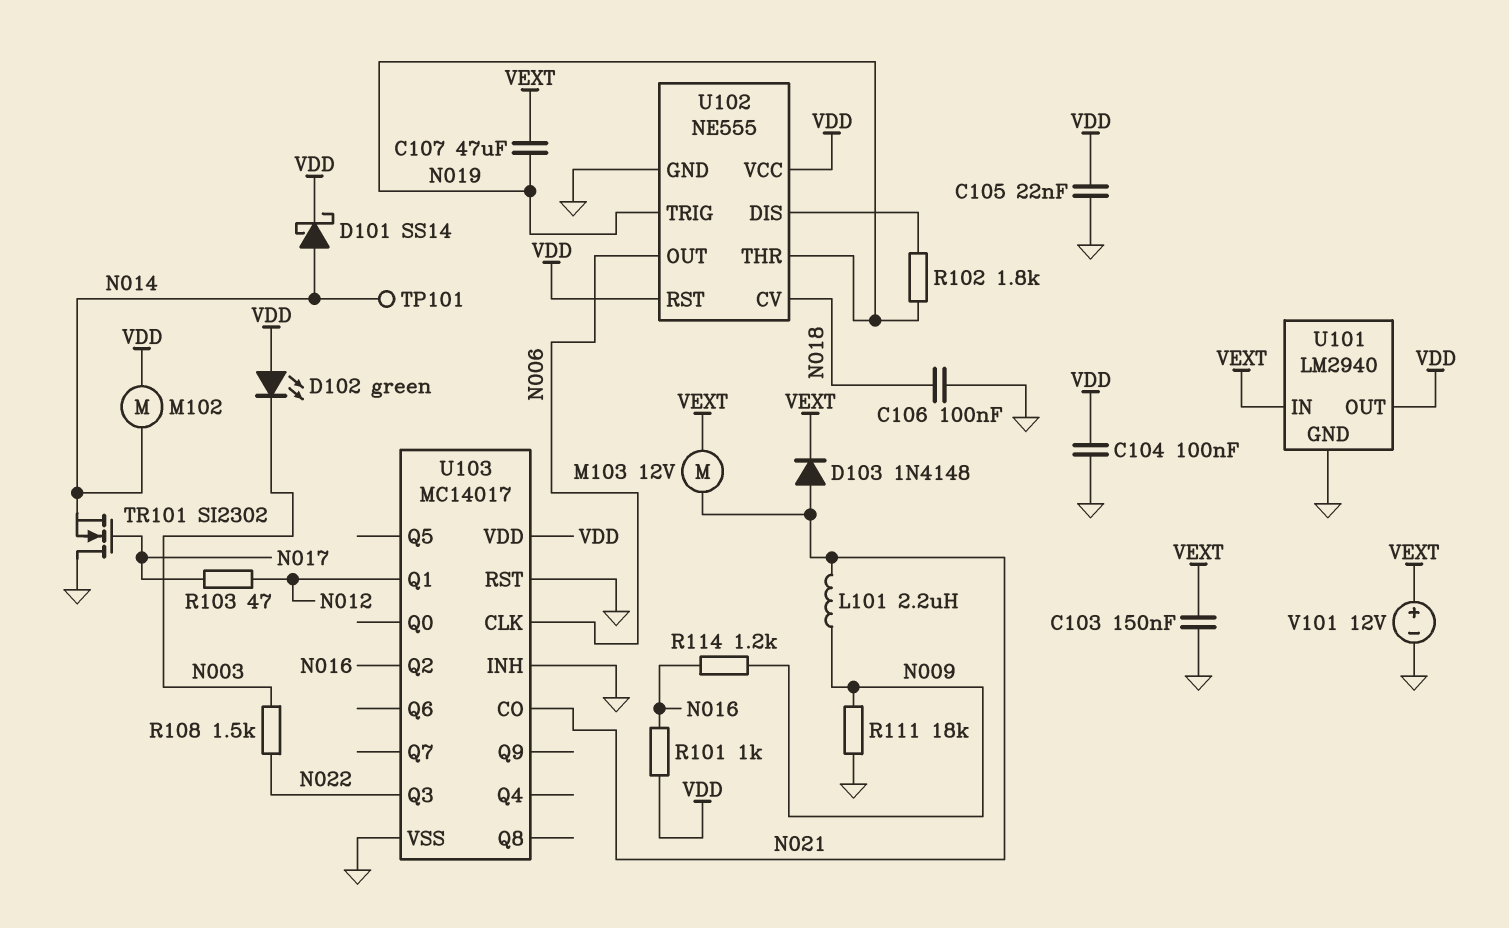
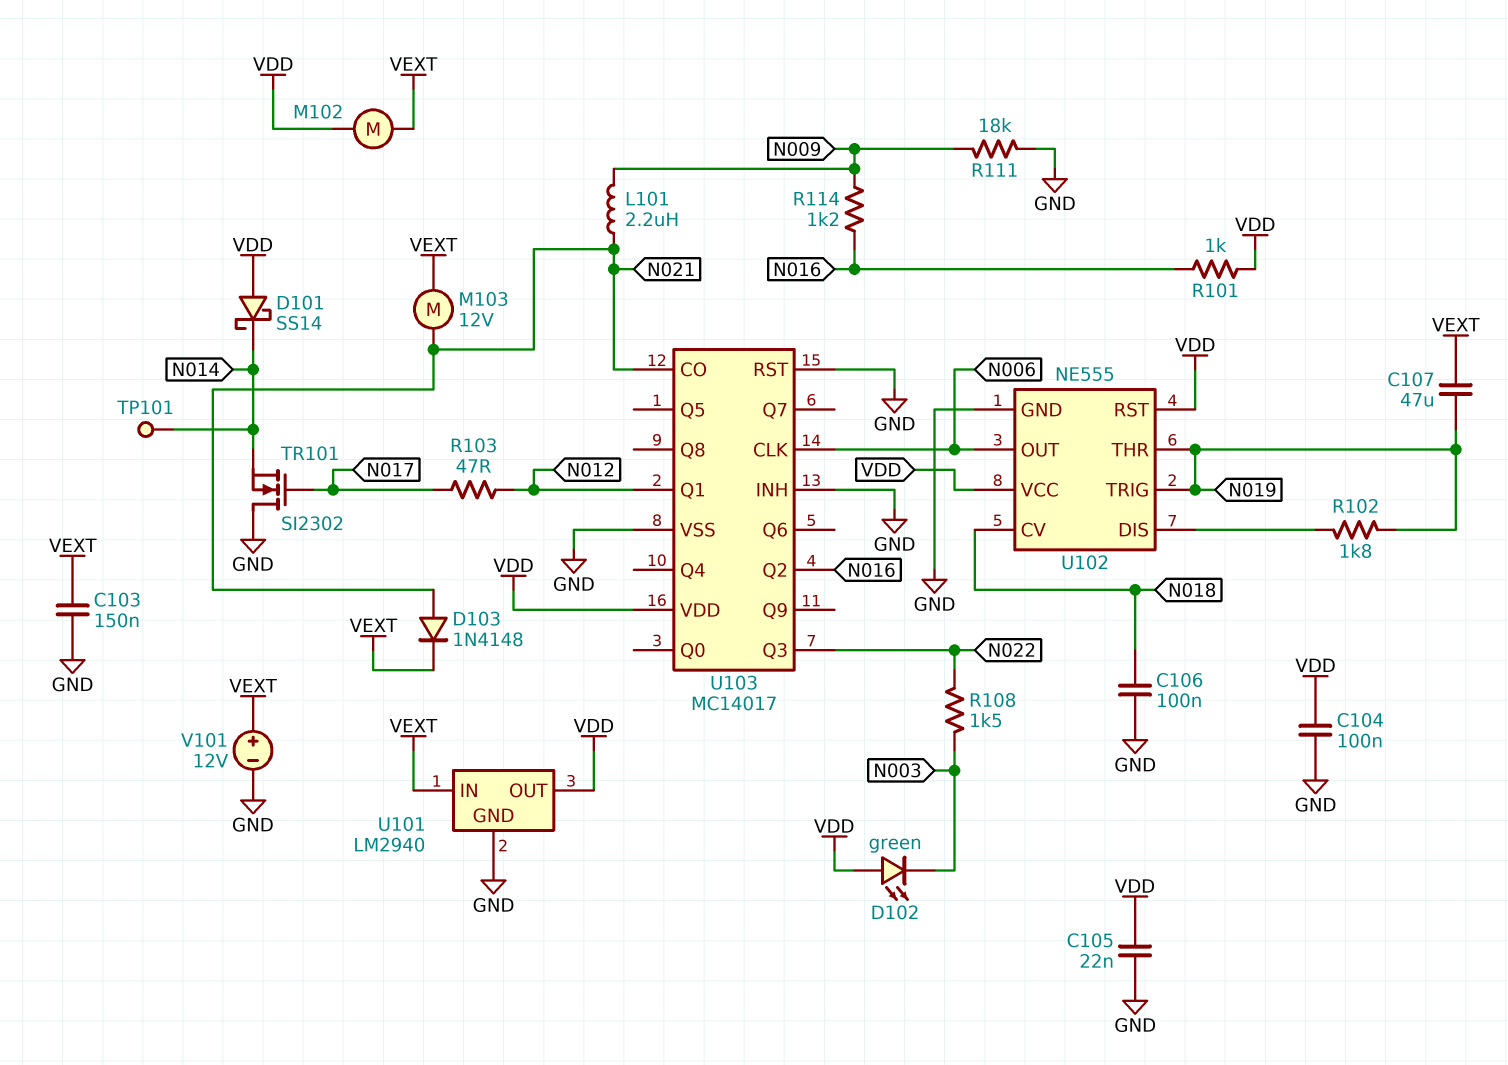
D101: schottky SS14 (A N014, K VDD) -> schottky SS14 (A VDD, K N014)
M102: motor (N014, VDD) -> motor (VDD, VEXT)

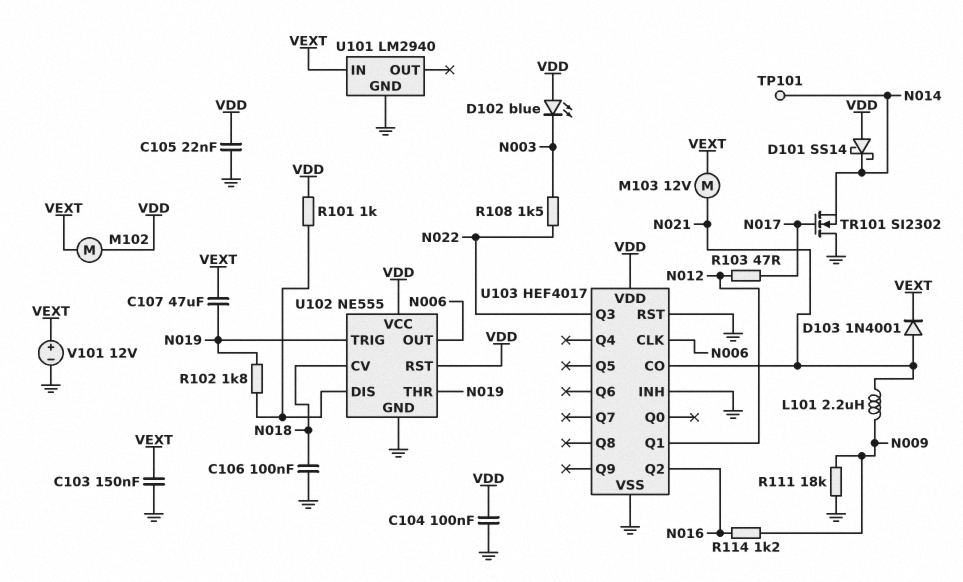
D102: LED green (A VDD, K N003) -> LED blue (A VDD, K N003)
D103: diode 1N4148 (A N021, K VEXT) -> diode 1N4001 (A N021, K VEXT)
R101: 1k (N016, VDD) -> 1k (U102/DIS, VDD)
U101 pin OUT: VDD -> none
U103: MC14017 -> HEF4017

